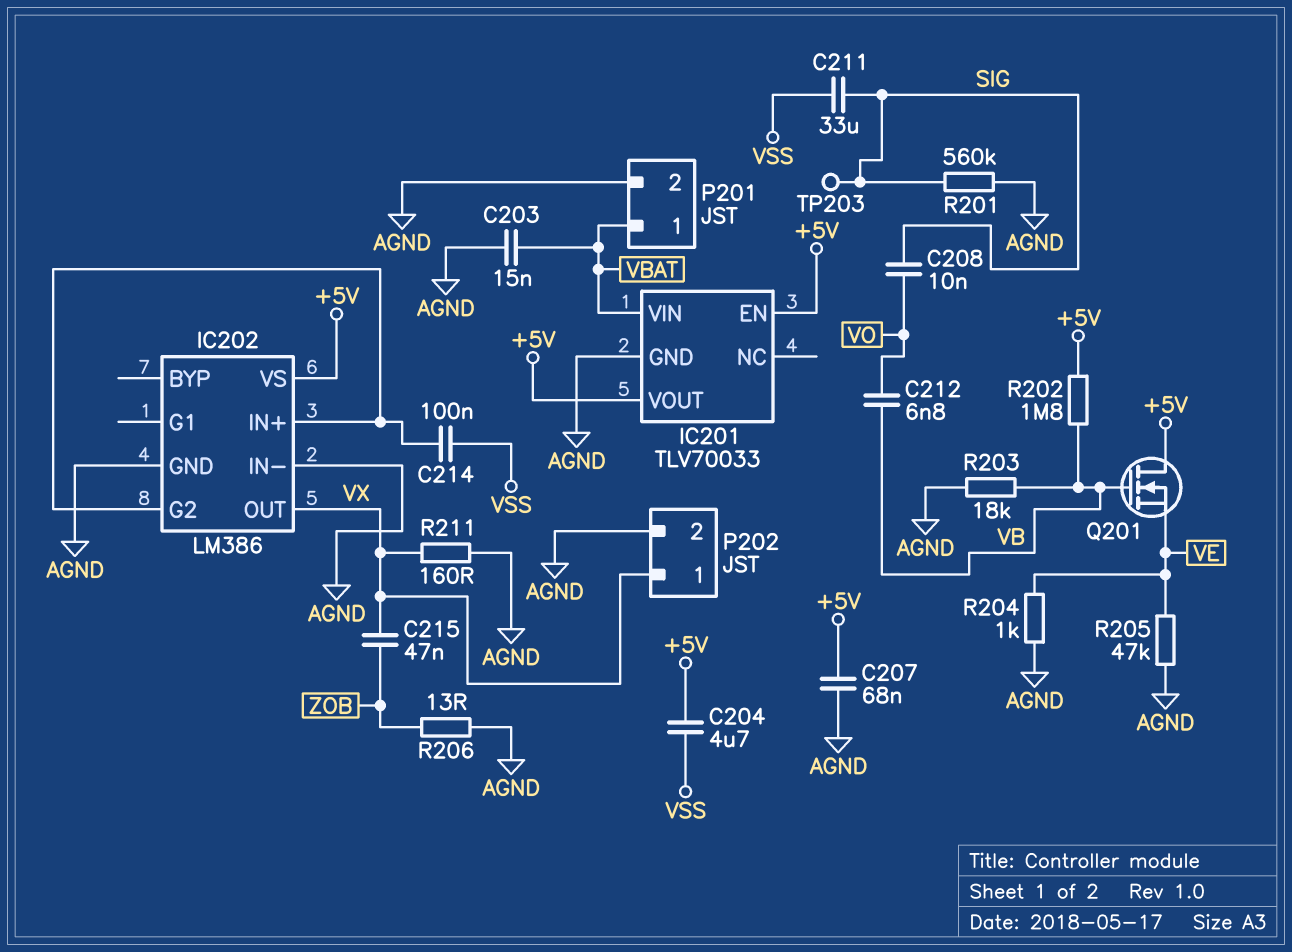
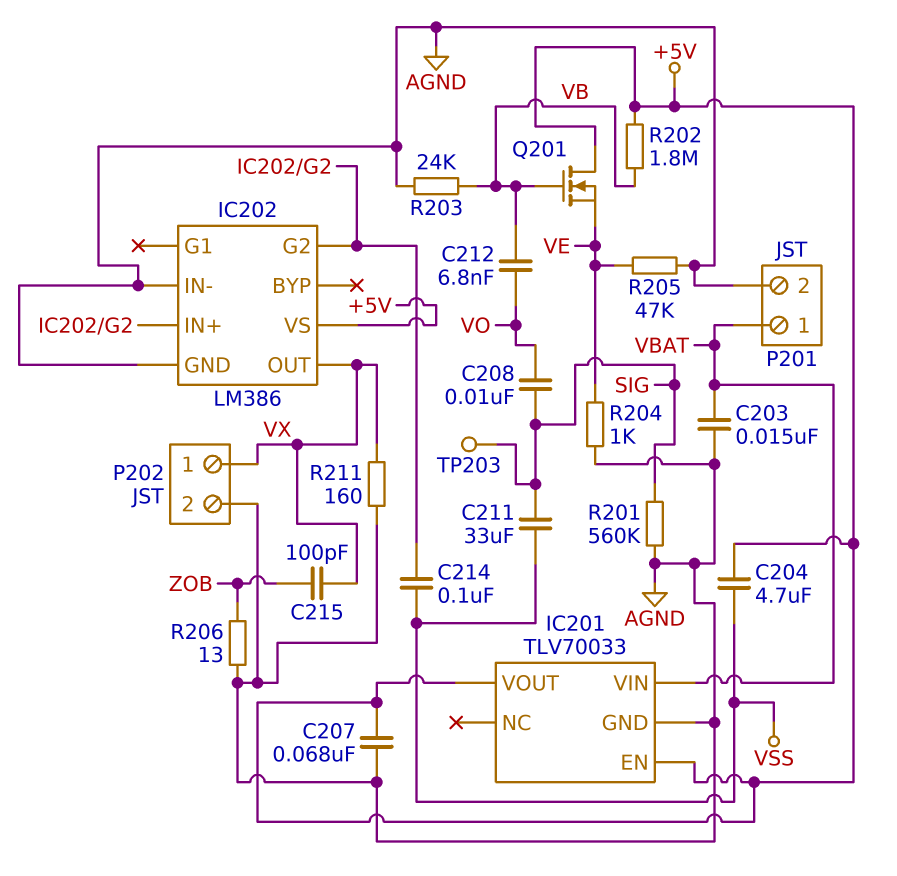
C215: 47nF (VX, ZOB) -> 100pF (VX, ZOB)
R203: 18k (AGND, VB) -> 24k (AGND, VB)

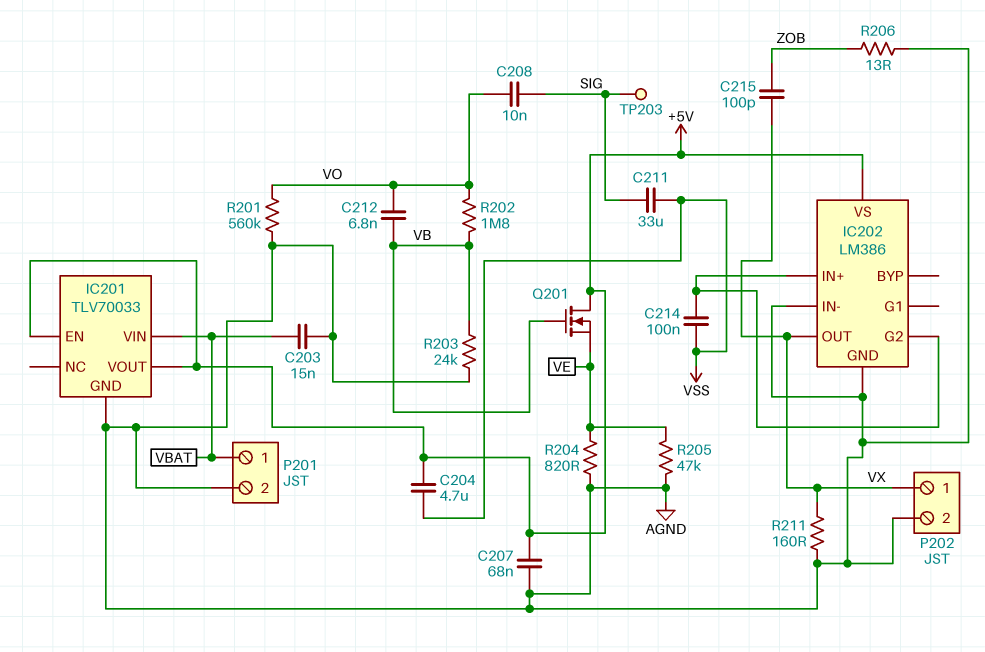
R201: 560k (AGND, SIG) -> 560k (AGND, VO)
R202: 1.8M (+5V, VB) -> 1.8M (VB, VO)
R204: 1k (AGND, VE) -> 820 (AGND, VE)

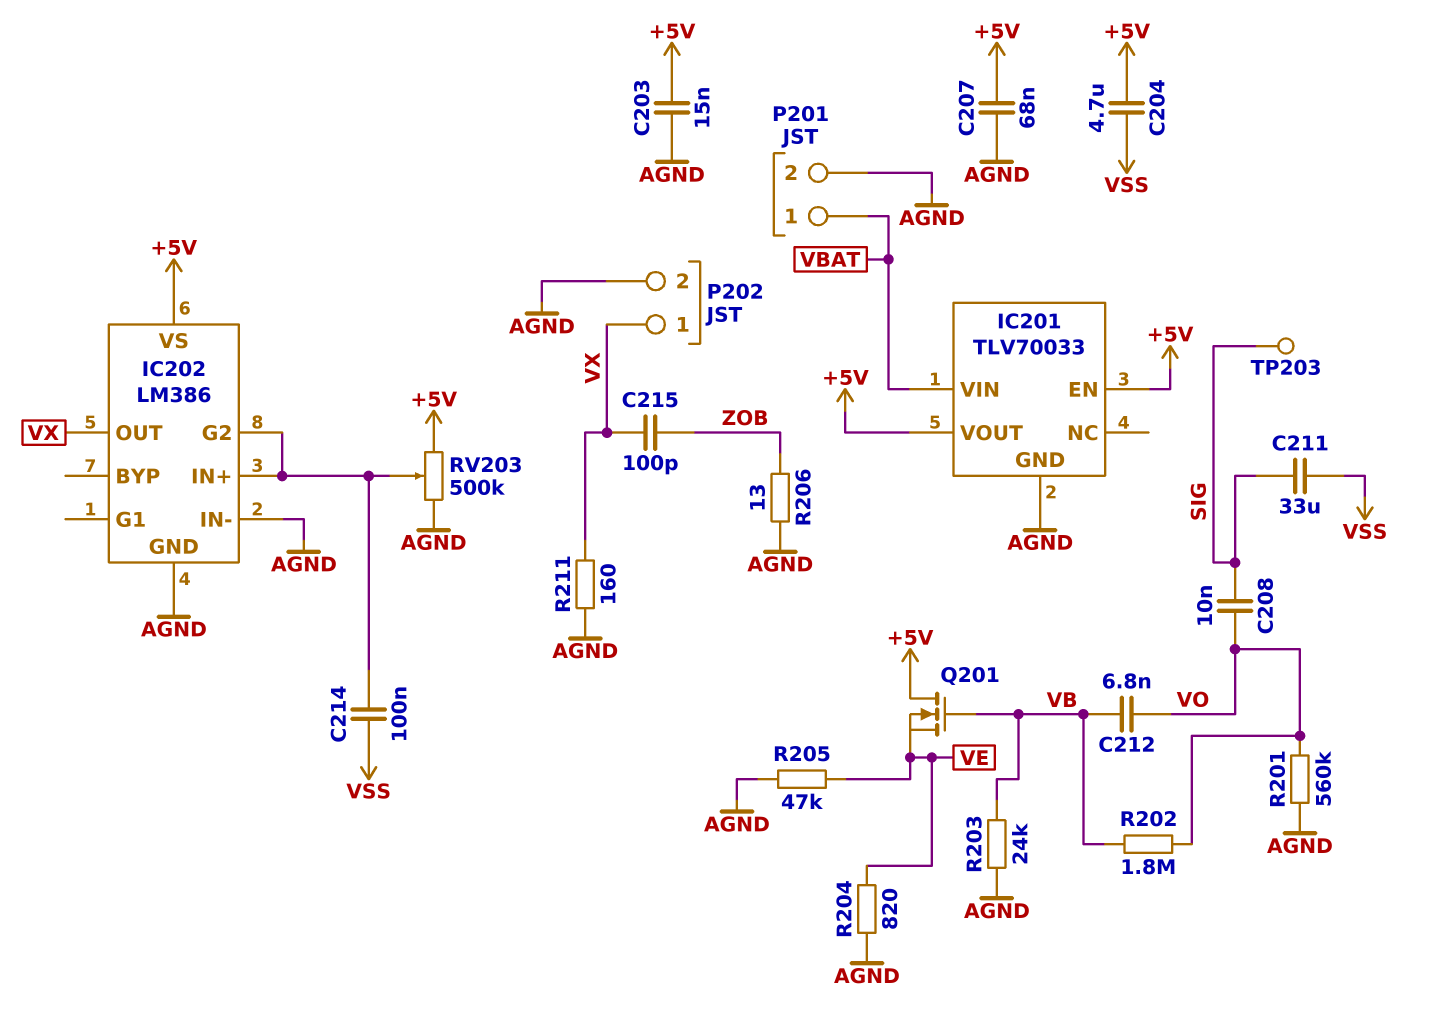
C203: 15nF (AGND, VBAT) -> 15nF (+5V, AGND)
RV203: none -> 500k (+5V, AGND, wiper IC202/G2)

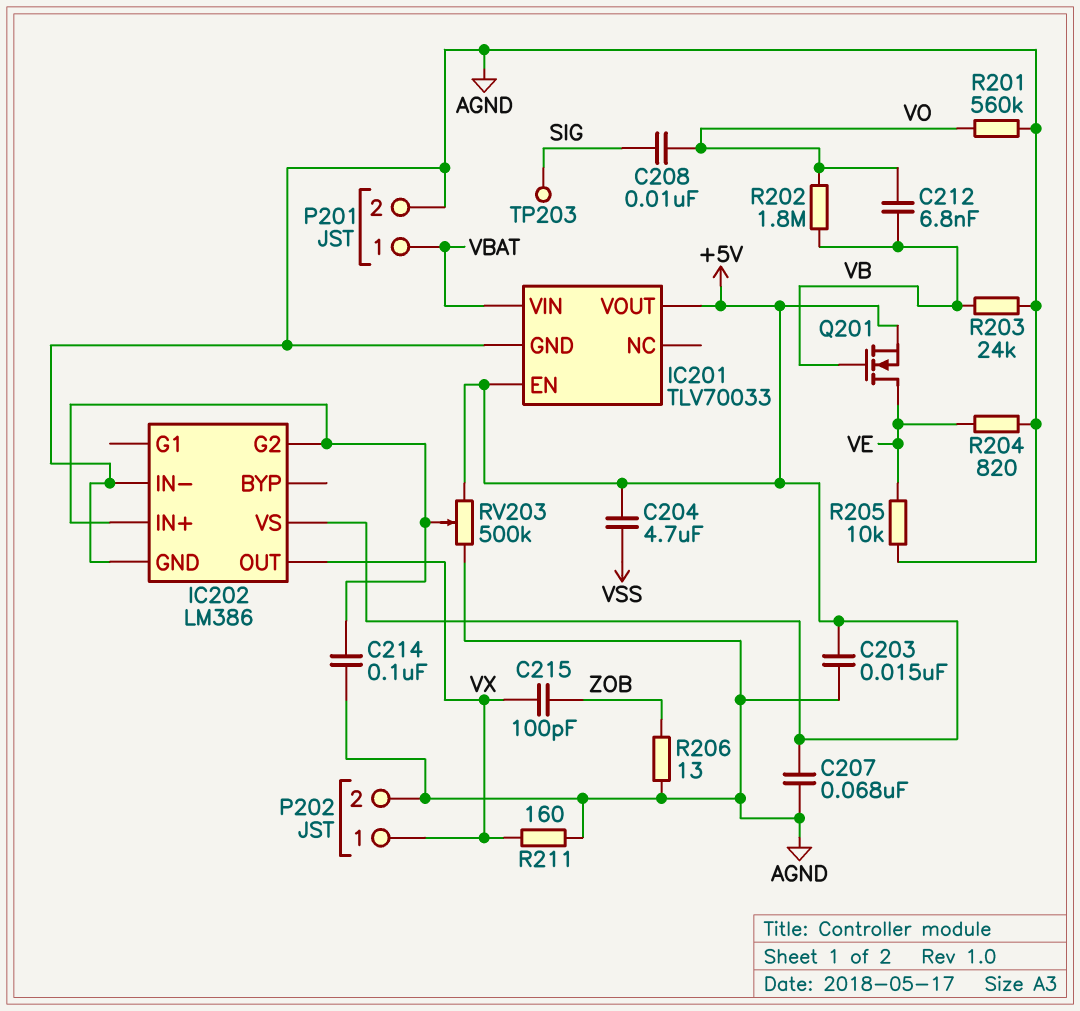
C211: 33uF (SIG, VSS) -> none
C214: 100nF (IC202/G2, VSS) -> 100nF (AGND, IC202/G2)
Q201: NMOS (G VB, D +5V, S VE) -> NMOS (G VB, D VE, S +5V)
R205: 47k (AGND, VE) -> 10k (AGND, VE)

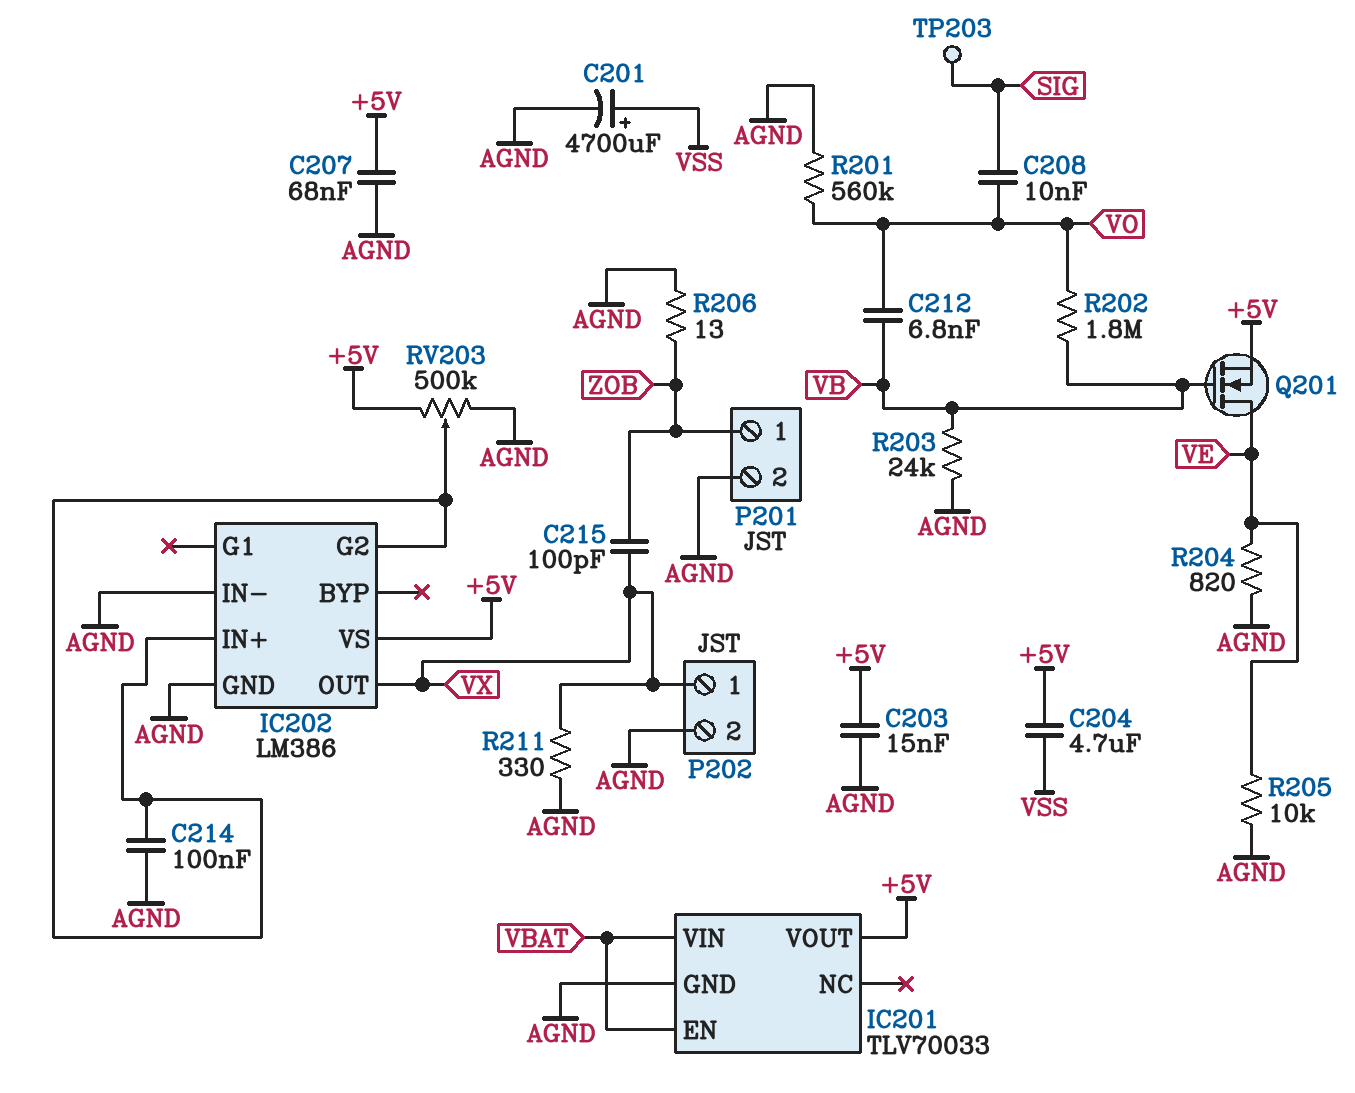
C201: none -> 4700uF (plus VSS, minus AGND)
IC201 pin EN: +5V -> VBAT
P201 pin 1: VBAT -> ZOB
R211: 160 (AGND, VX) -> 330 (AGND, VX)

